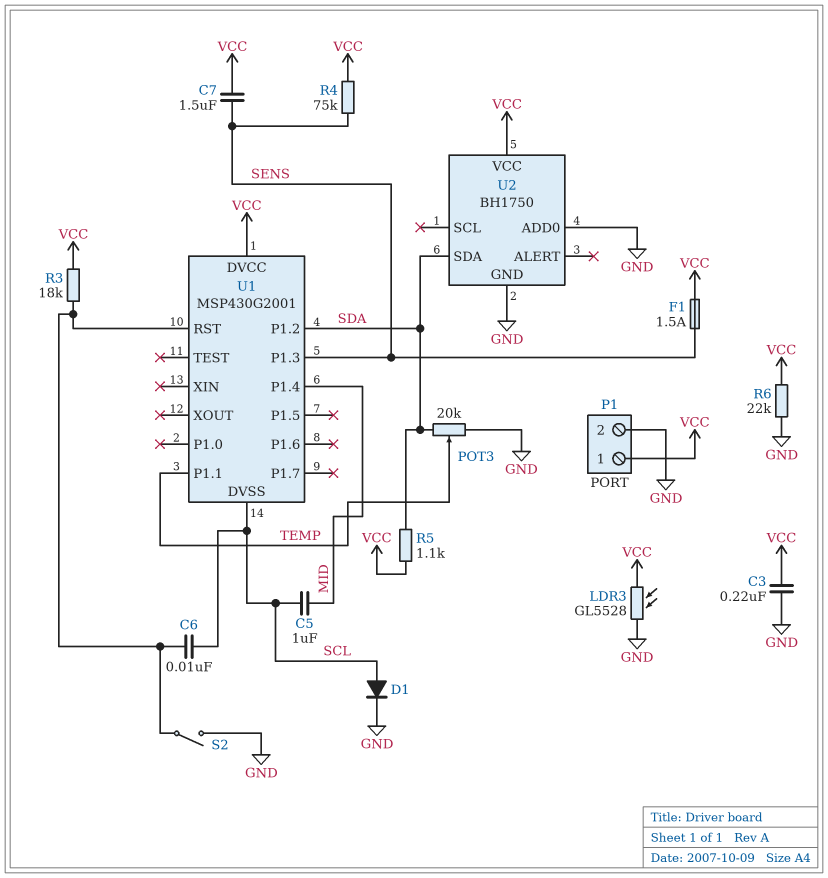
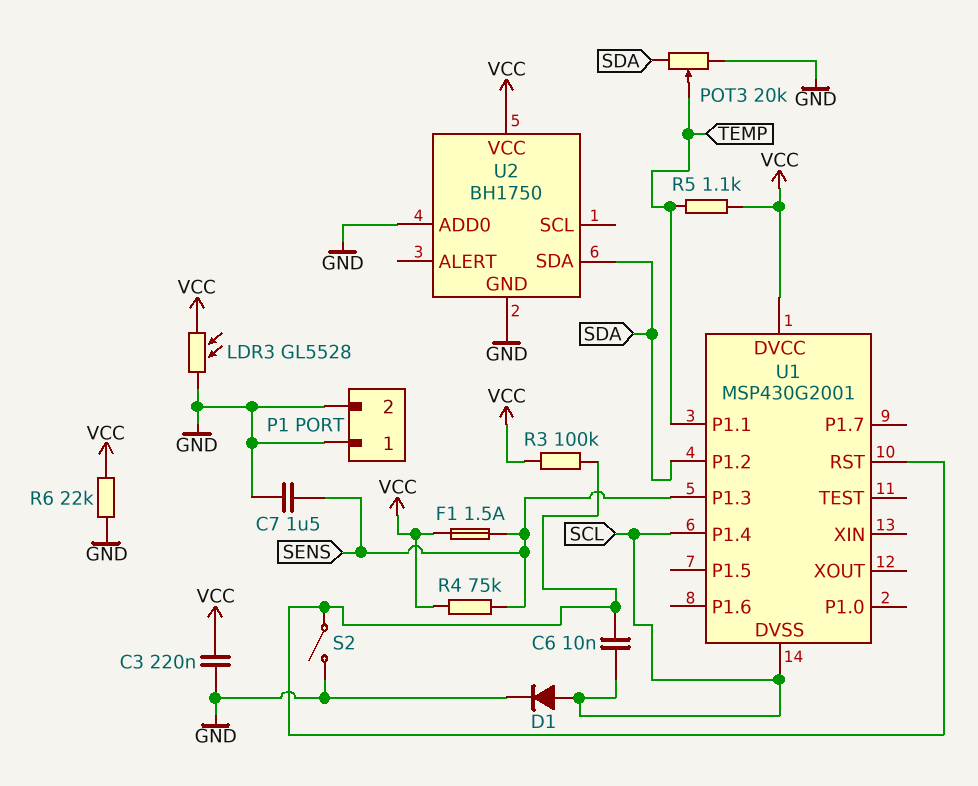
C5: 1uF (MID, SCL) -> none
C7: 1.5uF (SENS, VCC) -> 1.5uF (GND, SENS)
P1 pin 1: VCC -> GND
R3: 18k (U1/RST, VCC) -> 100k (U1/RST, VCC)
R5: 1.1k (SDA, VCC) -> 1.1k (TEMP, VCC)
U1 pin P1.4: MID -> SCL

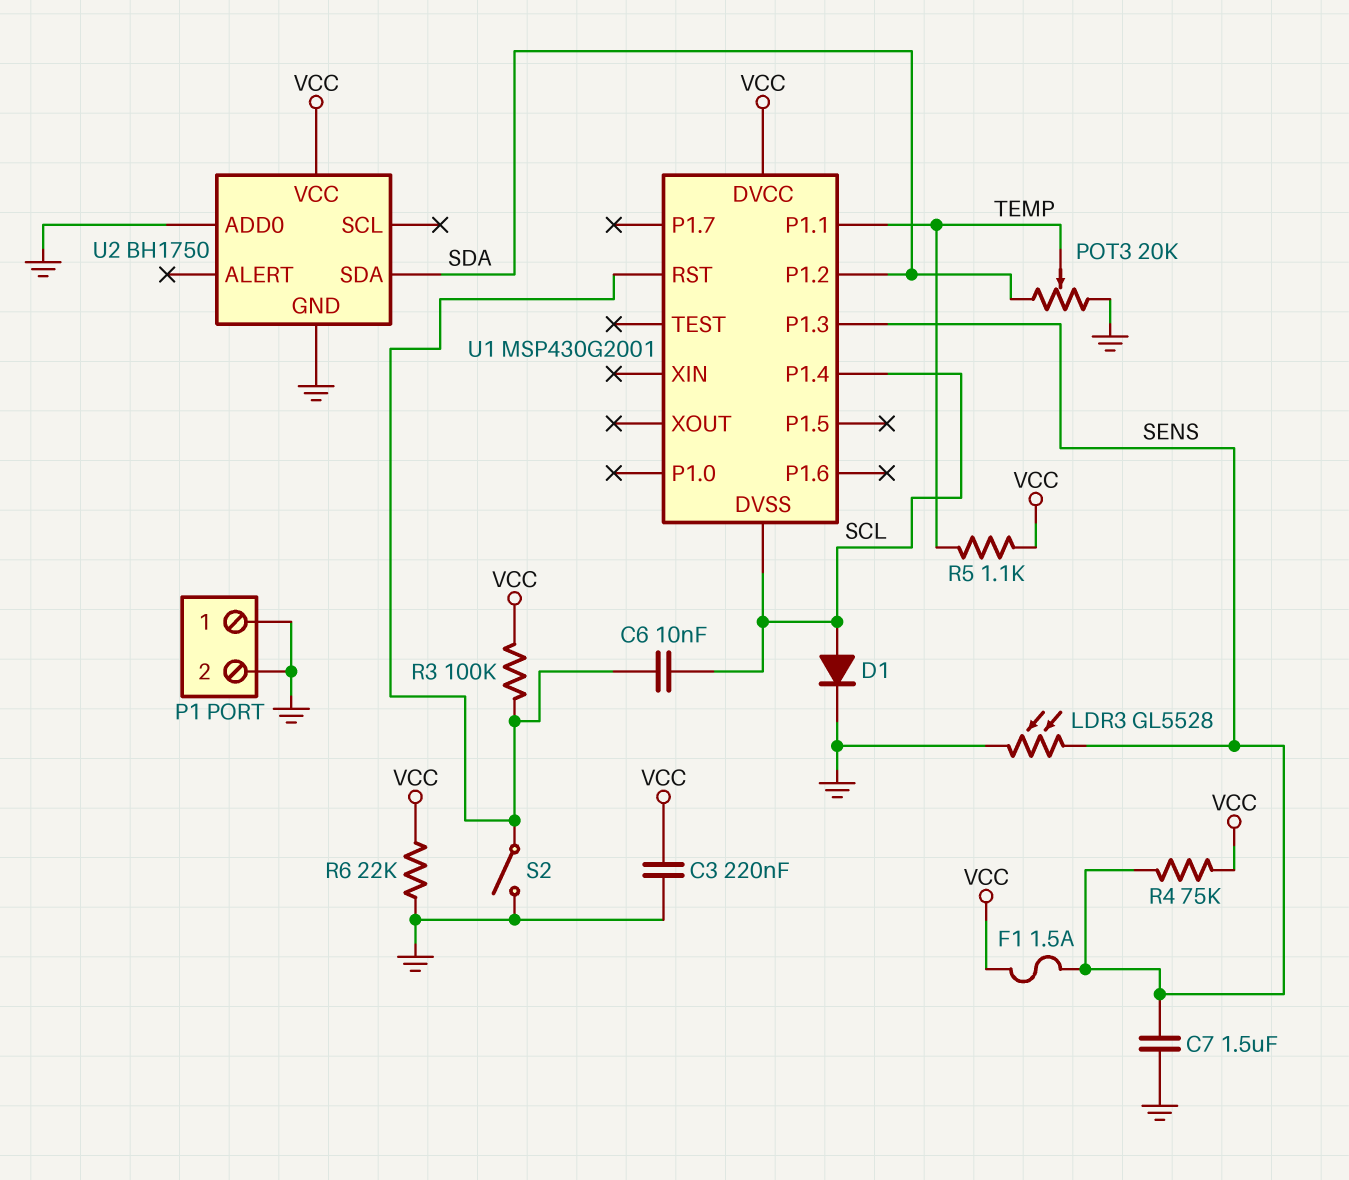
LDR3: GL5528 (GND, VCC) -> GL5528 (GND, SENS)

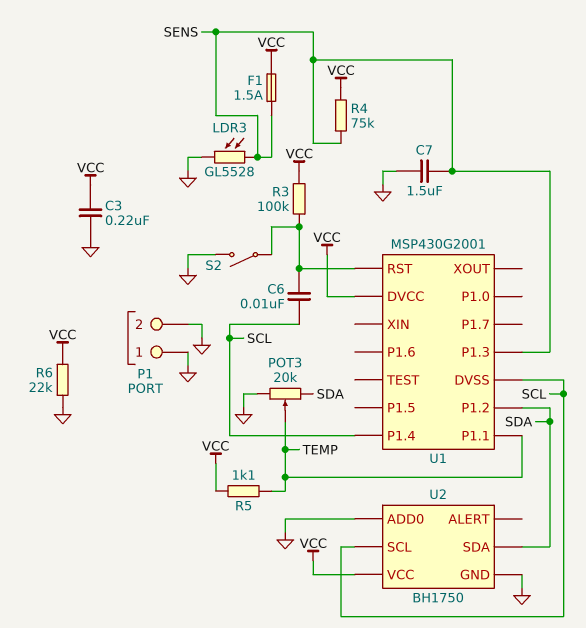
D1: diode (A SCL, K GND) -> none
U2 pin SCL: none -> SCL

